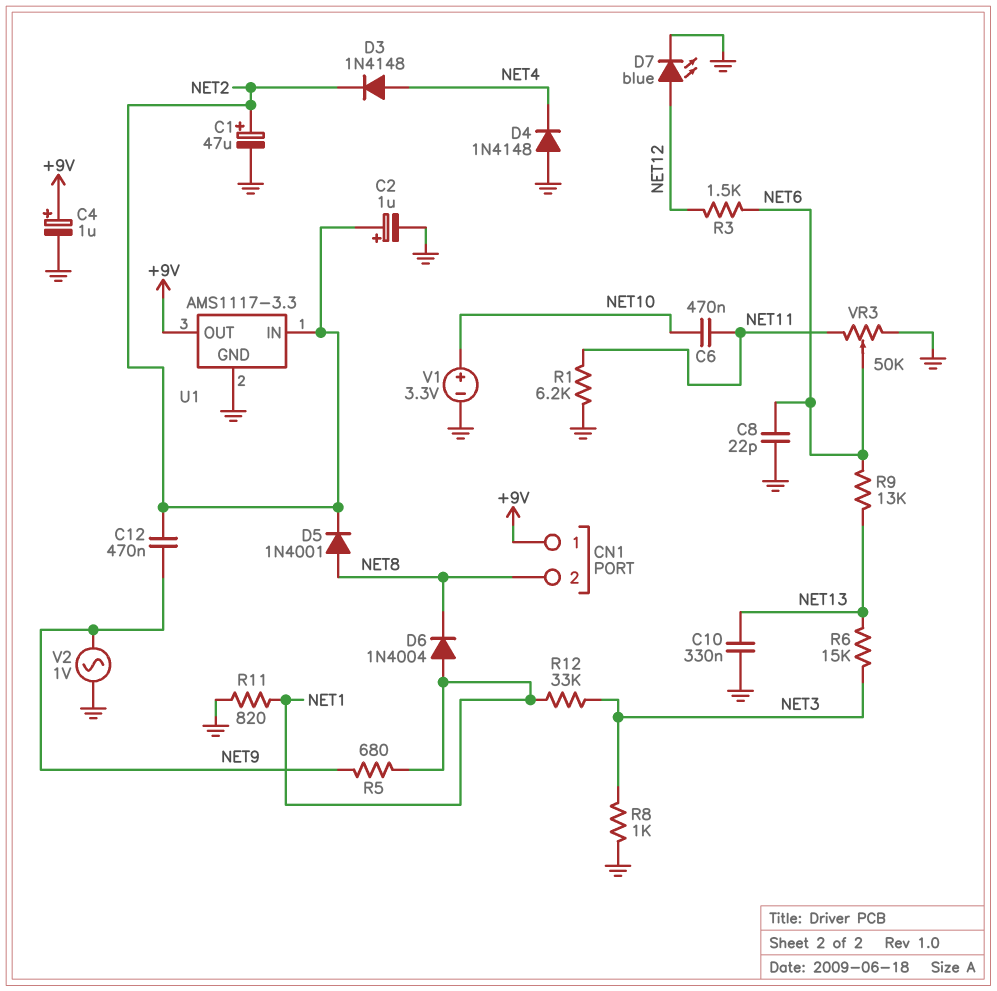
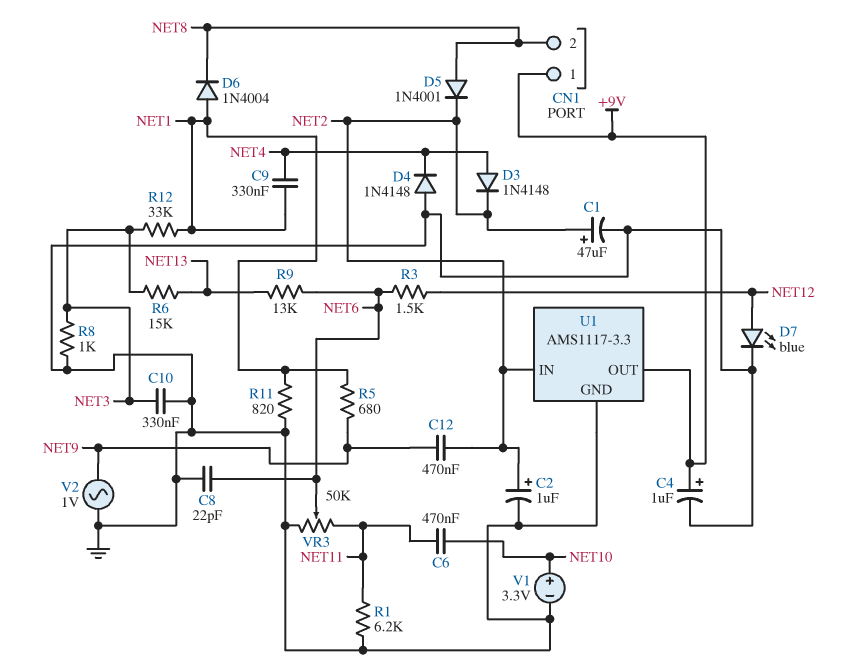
C9: none -> 330nF (NET1, NET4)
C10: 330nF (GND, NET13) -> 330nF (GND, NET3)

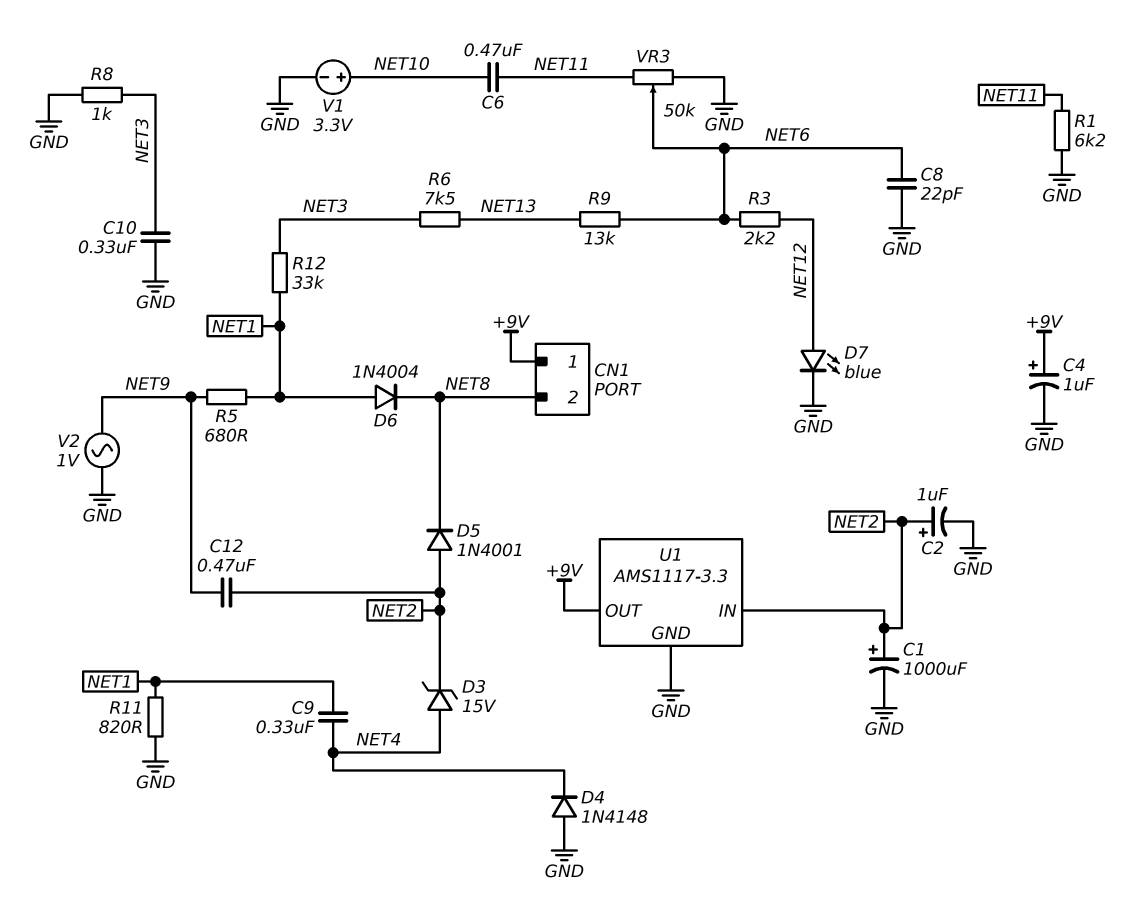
C1: 47uF (plus NET2, minus GND) -> 1000uF (plus NET2, minus GND)
D3: diode 1N4148 (A NET4, K NET2) -> zener 15V (A NET4, K NET2)
D5: diode 1N4001 (A NET8, K NET2) -> diode 1N4001 (A NET2, K NET8)
R3: 1.5k (NET6, NET12) -> 2.2k (NET6, NET12)
R6: 15k (NET3, NET13) -> 7.5k (NET3, NET13)

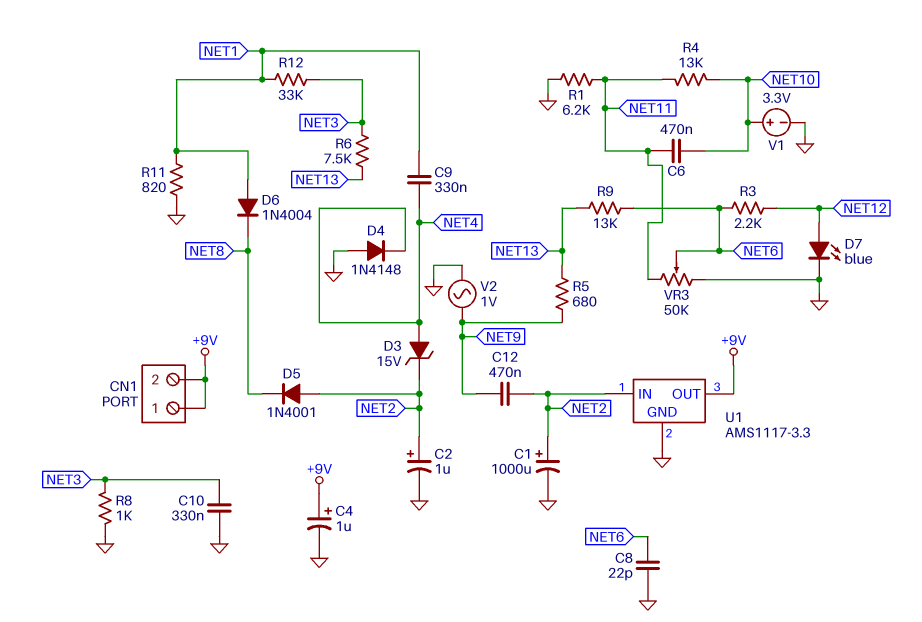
CN1 pin 2: NET8 -> +9V
R4: none -> 13k (NET10, NET11)
R5: 680 (NET1, NET9) -> 680 (NET9, NET13)

